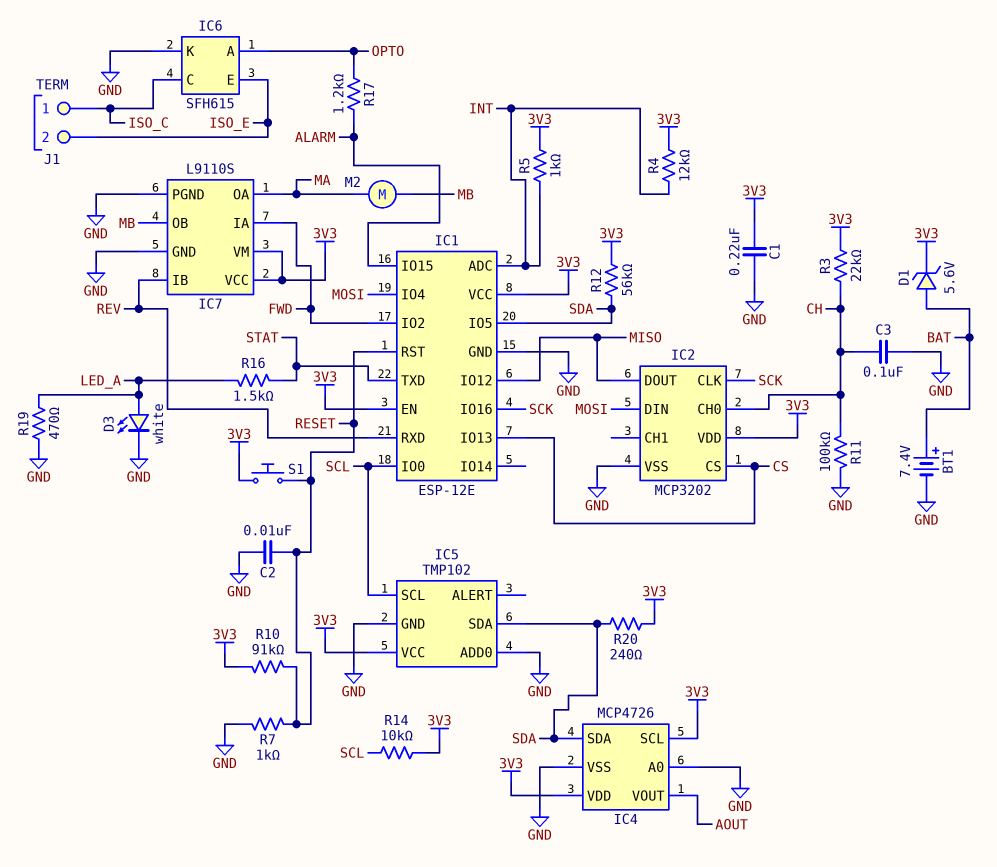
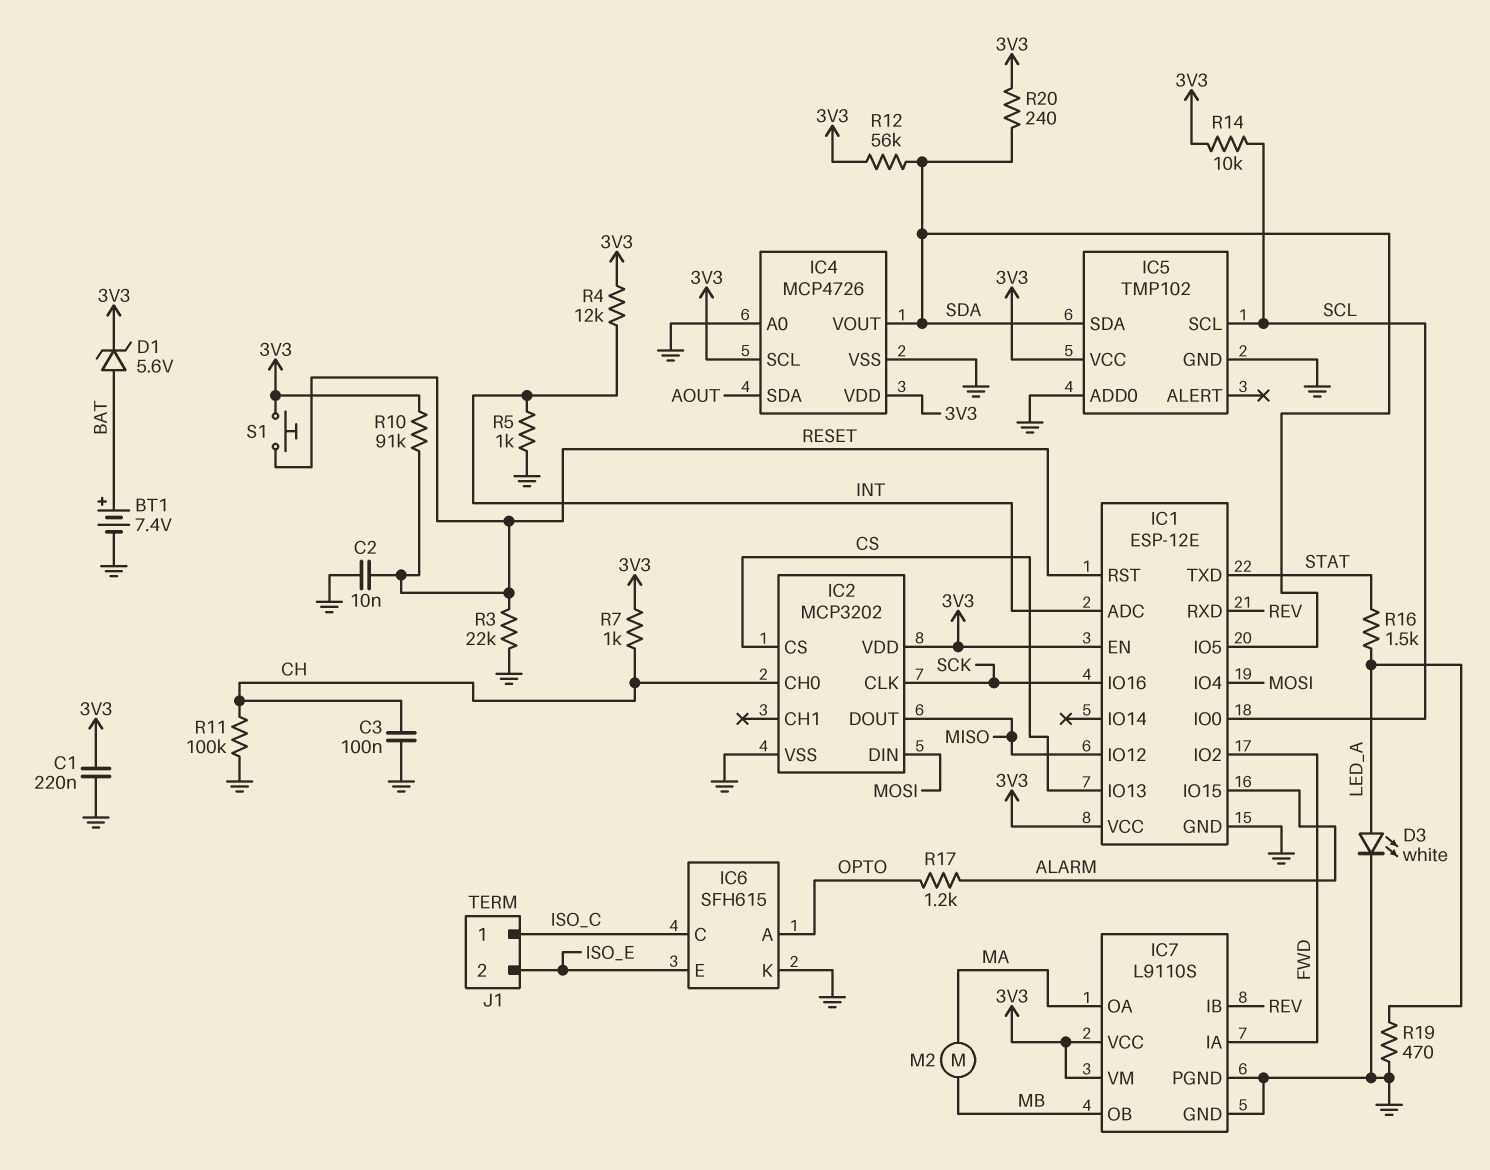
IC4 pin SDA: SDA -> AOUT
IC4 pin VOUT: AOUT -> SDA
R3: 22k (3V3, CH) -> 22k (GND, RESET)
R5: 1k (3V3, INT) -> 1k (GND, INT)
R7: 1k (GND, RESET) -> 1k (3V3, CH)

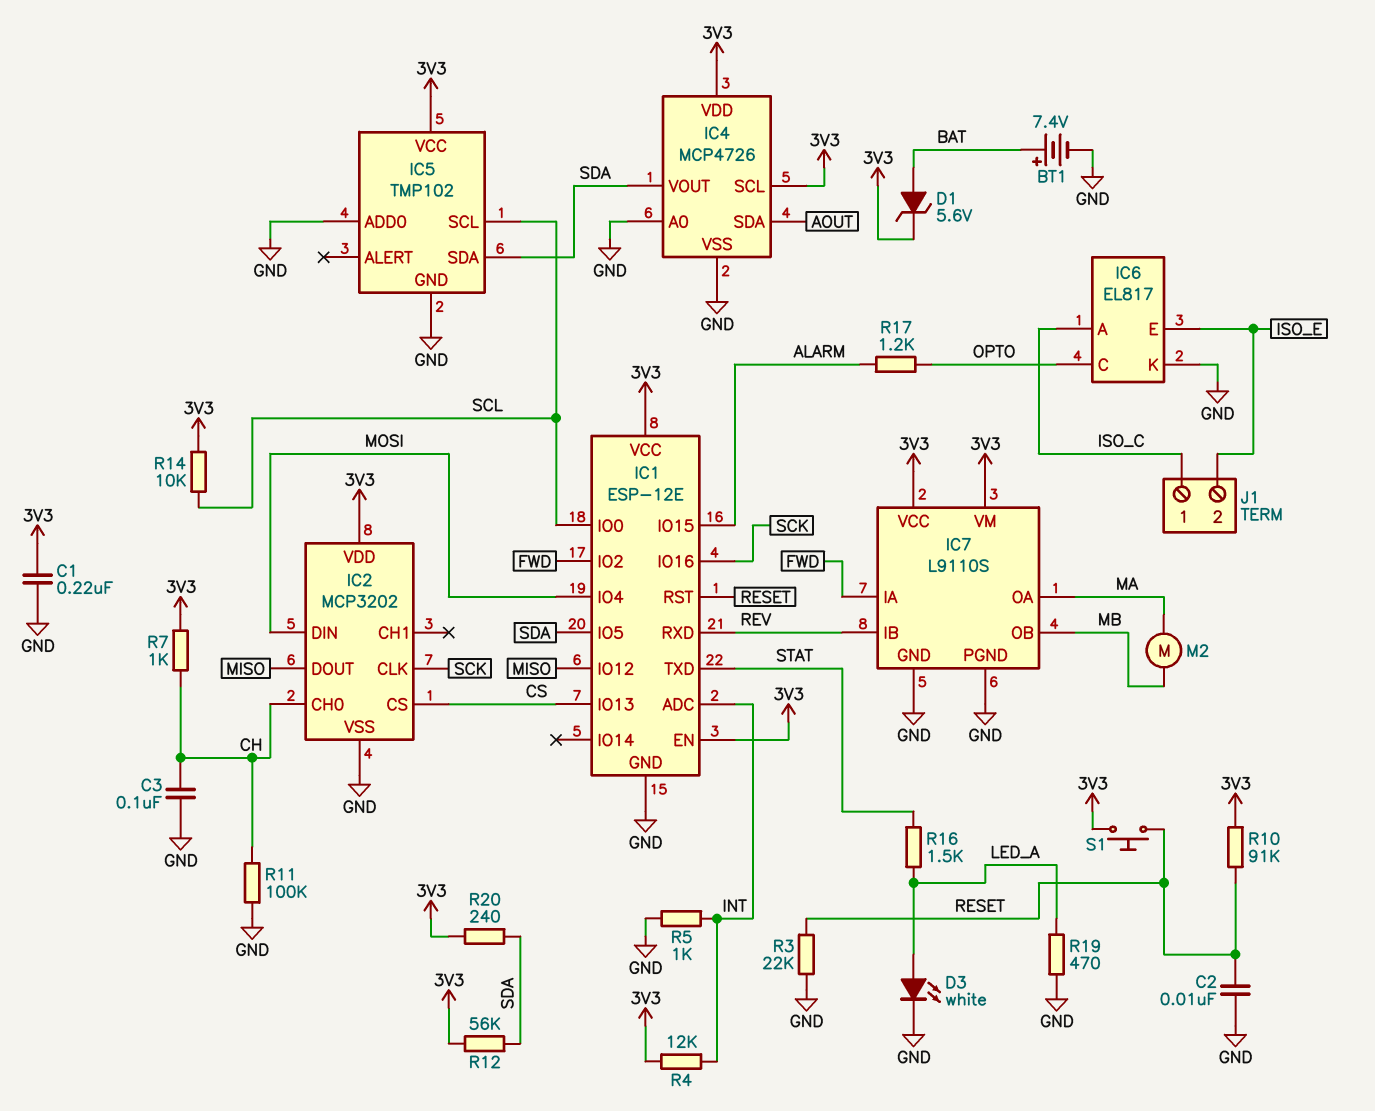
IC6: SFH615 -> EL817
IC6 pin A: OPTO -> ISO_C
IC6 pin C: ISO_C -> OPTO

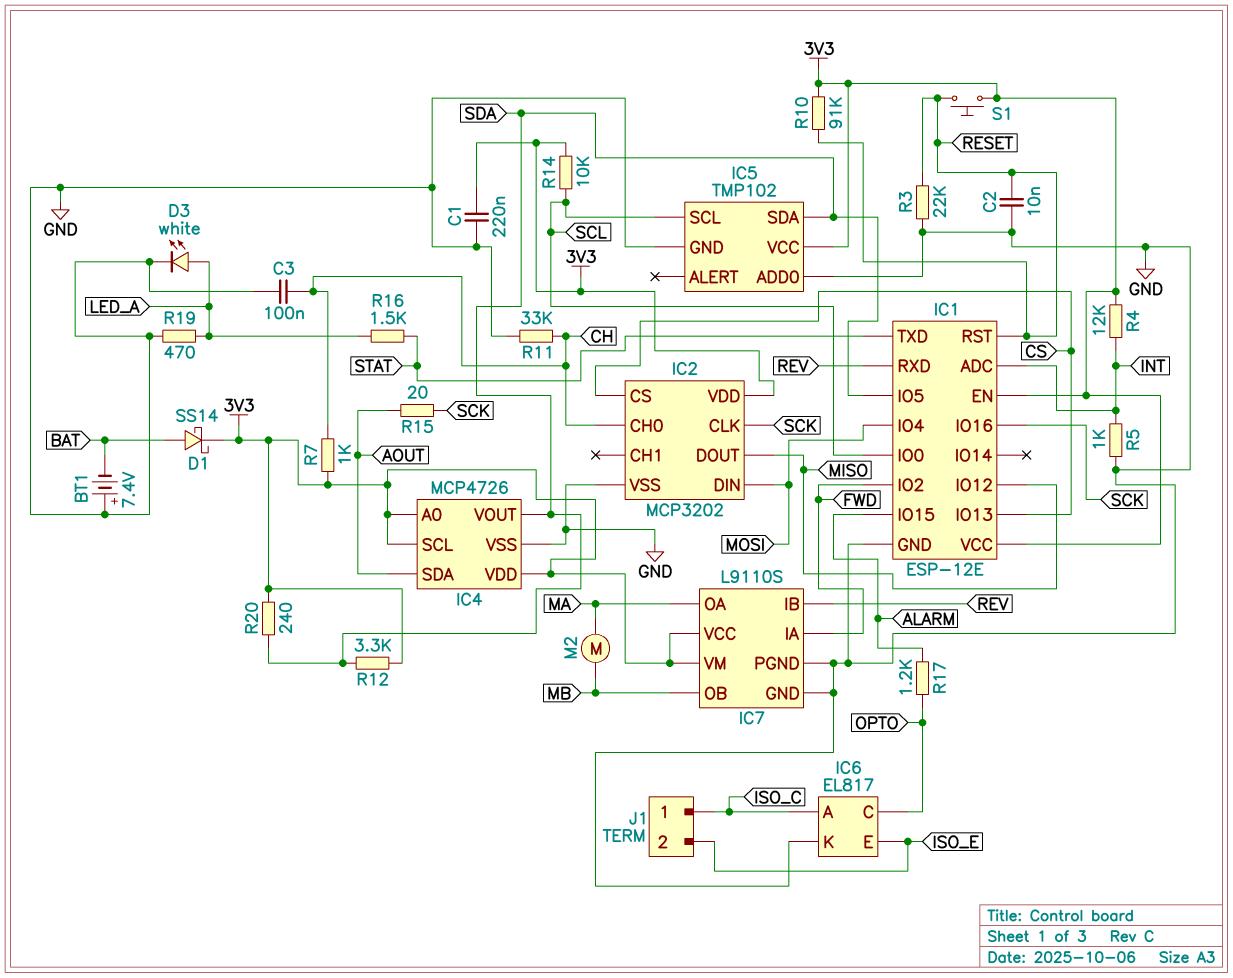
BT1: 7.4V (plus BAT, minus GND) -> 7.4V (plus GND, minus BAT)
D1: zener 5.6V (A BAT, K 3V3) -> schottky SS14 (A BAT, K 3V3)
IC4 pin A0: GND -> 3V3
R11: 100k (CH, GND) -> 33k (CH, GND)
R12: 56k (3V3, SDA) -> 3.3k (3V3, SDA)
R15: none -> 20 (AOUT, SCK)

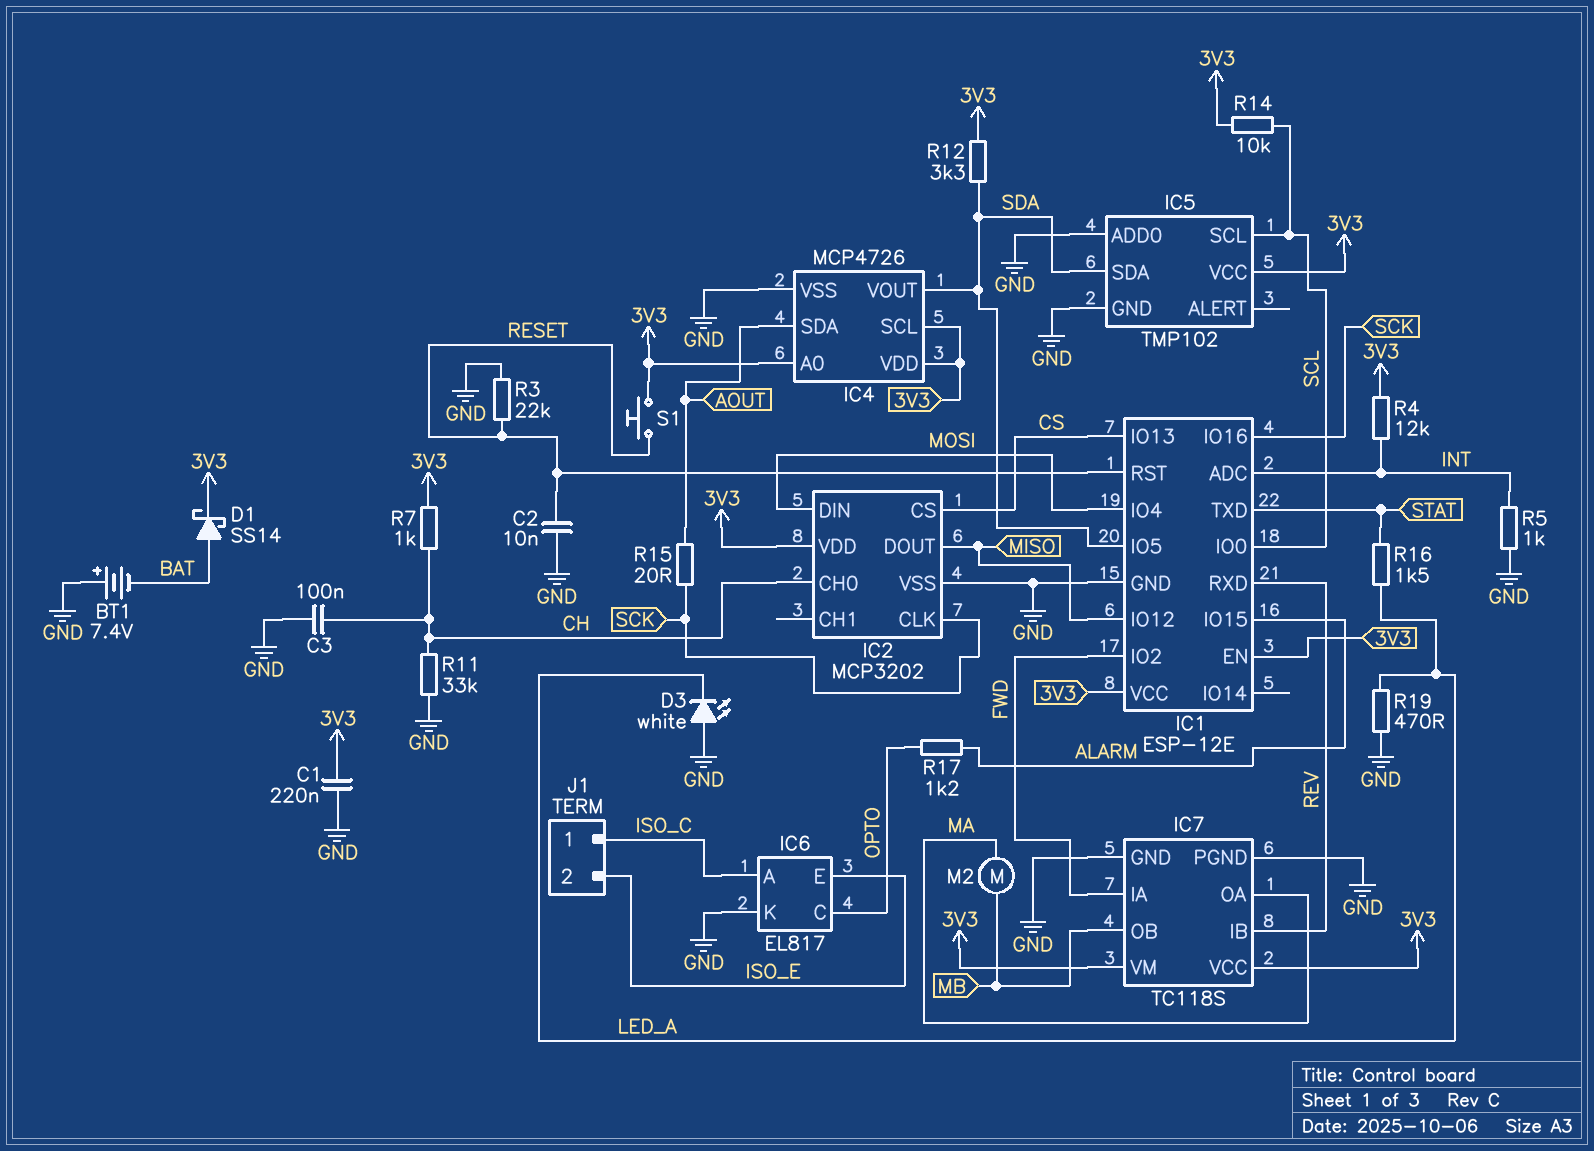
D3: LED white (A LED_A, K GND) -> LED white (A GND, K LED_A)
IC7: L9110S -> TC118S
R10: 91k (3V3, RESET) -> none
R20: 240 (3V3, SDA) -> none

